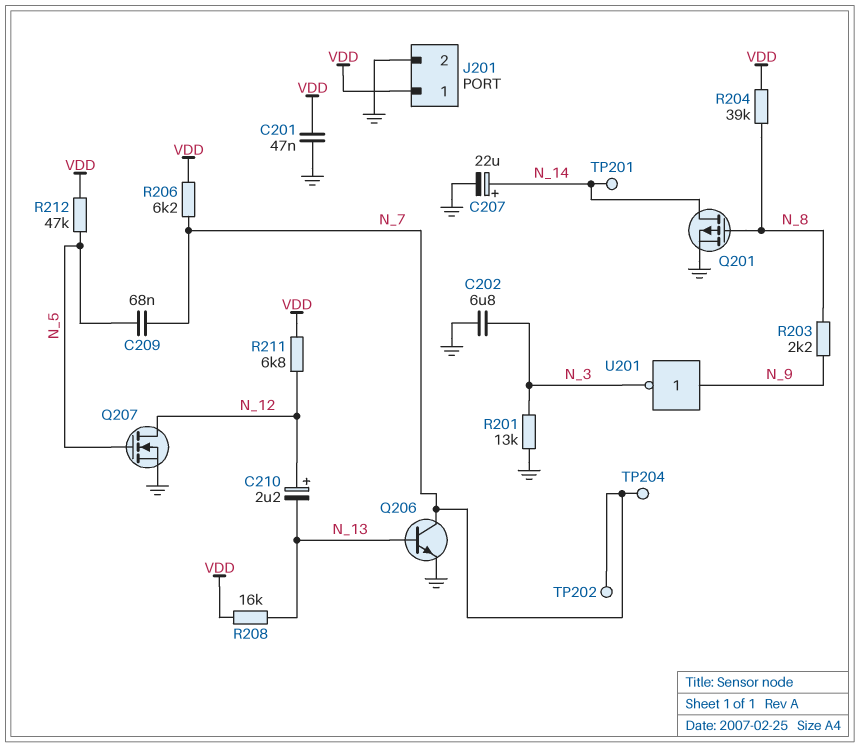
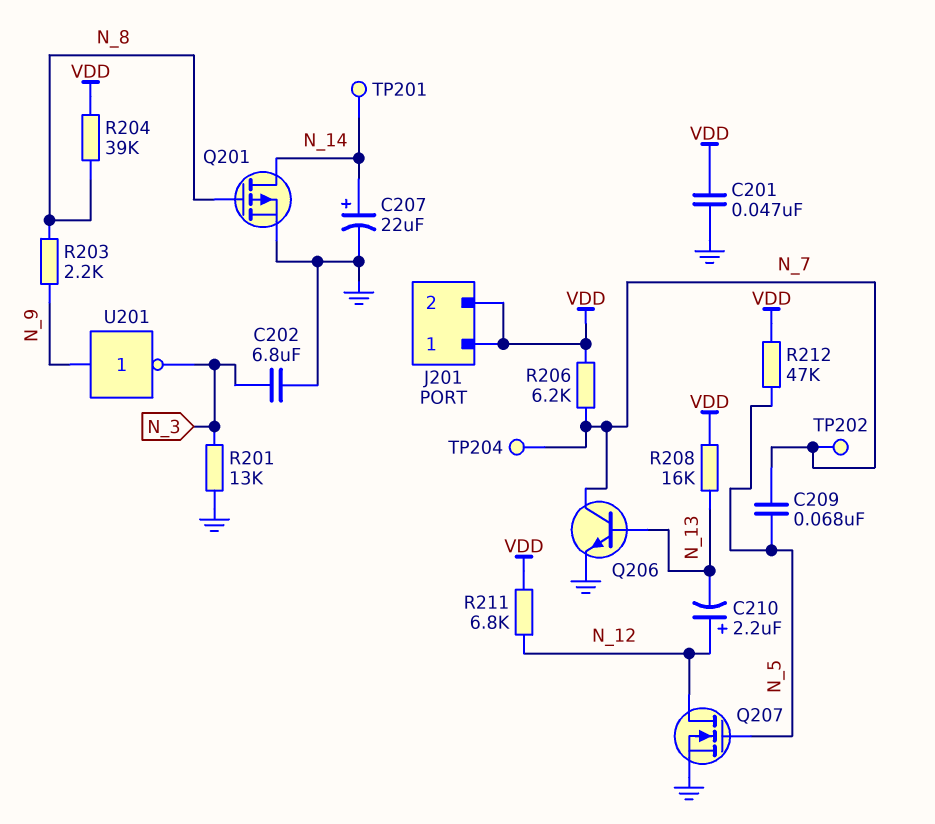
J201 pin 2: GND -> VDD

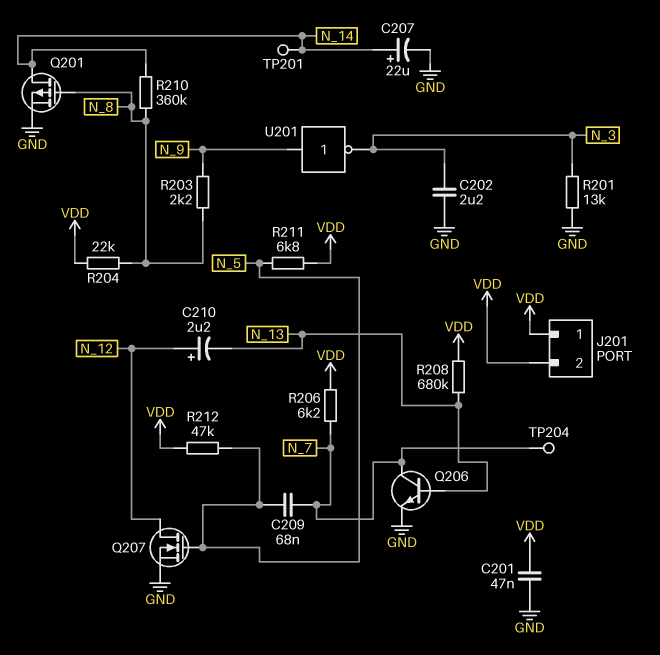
C202: 6.8uF (GND, N_3) -> 2.2uF (GND, N_3)
R204: 39k (N_8, VDD) -> 22k (N_8, VDD)
R208: 16k (N_13, VDD) -> 680k (N_13, VDD)
R210: none -> 360k (N_8, N_14)
R211: 6.8k (N_12, VDD) -> 6.8k (N_5, VDD)
TP202: test point (N_7) -> none

